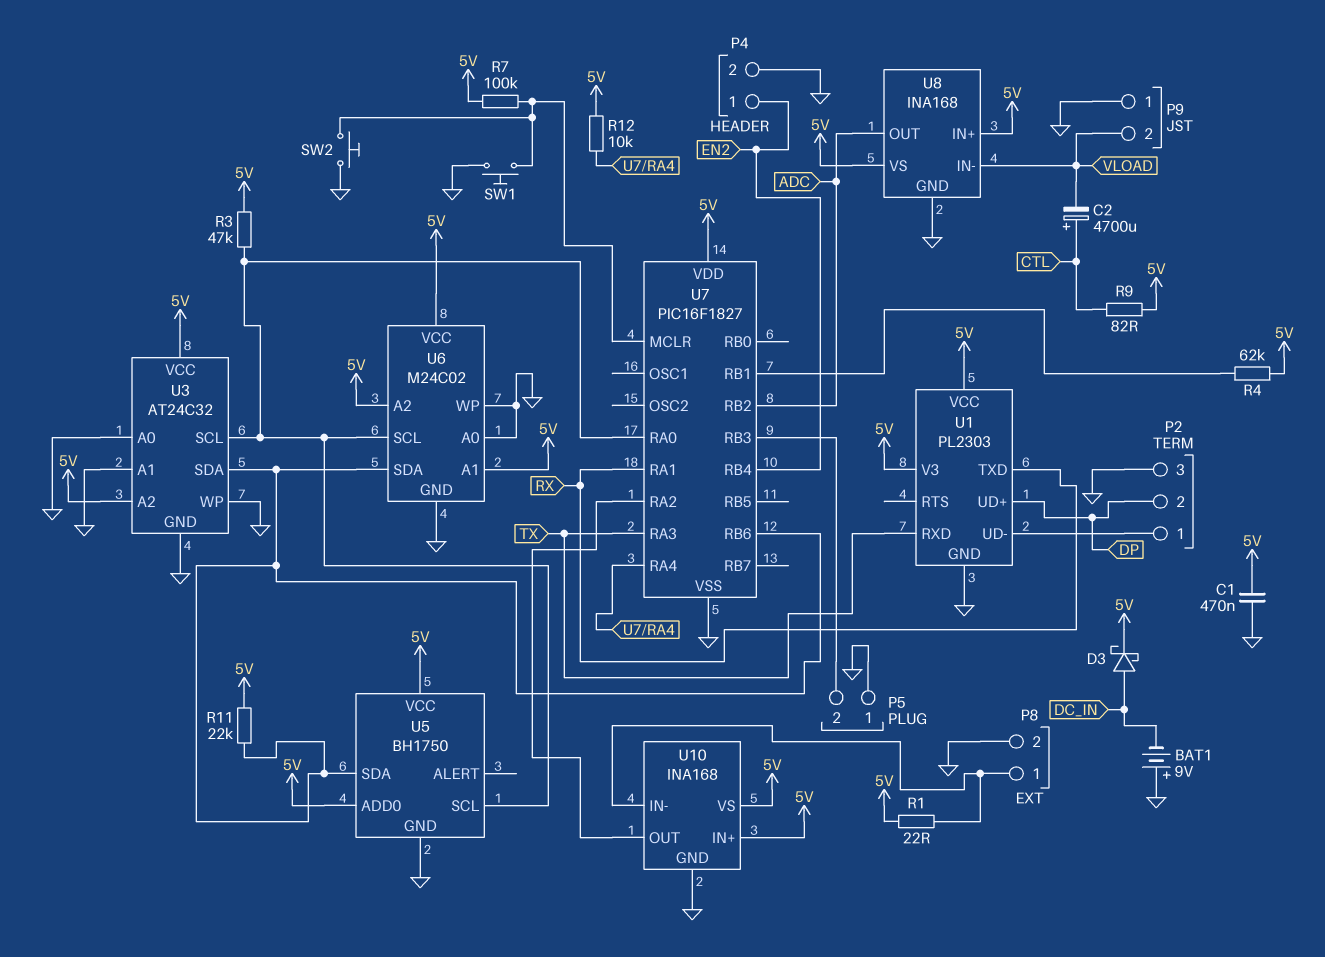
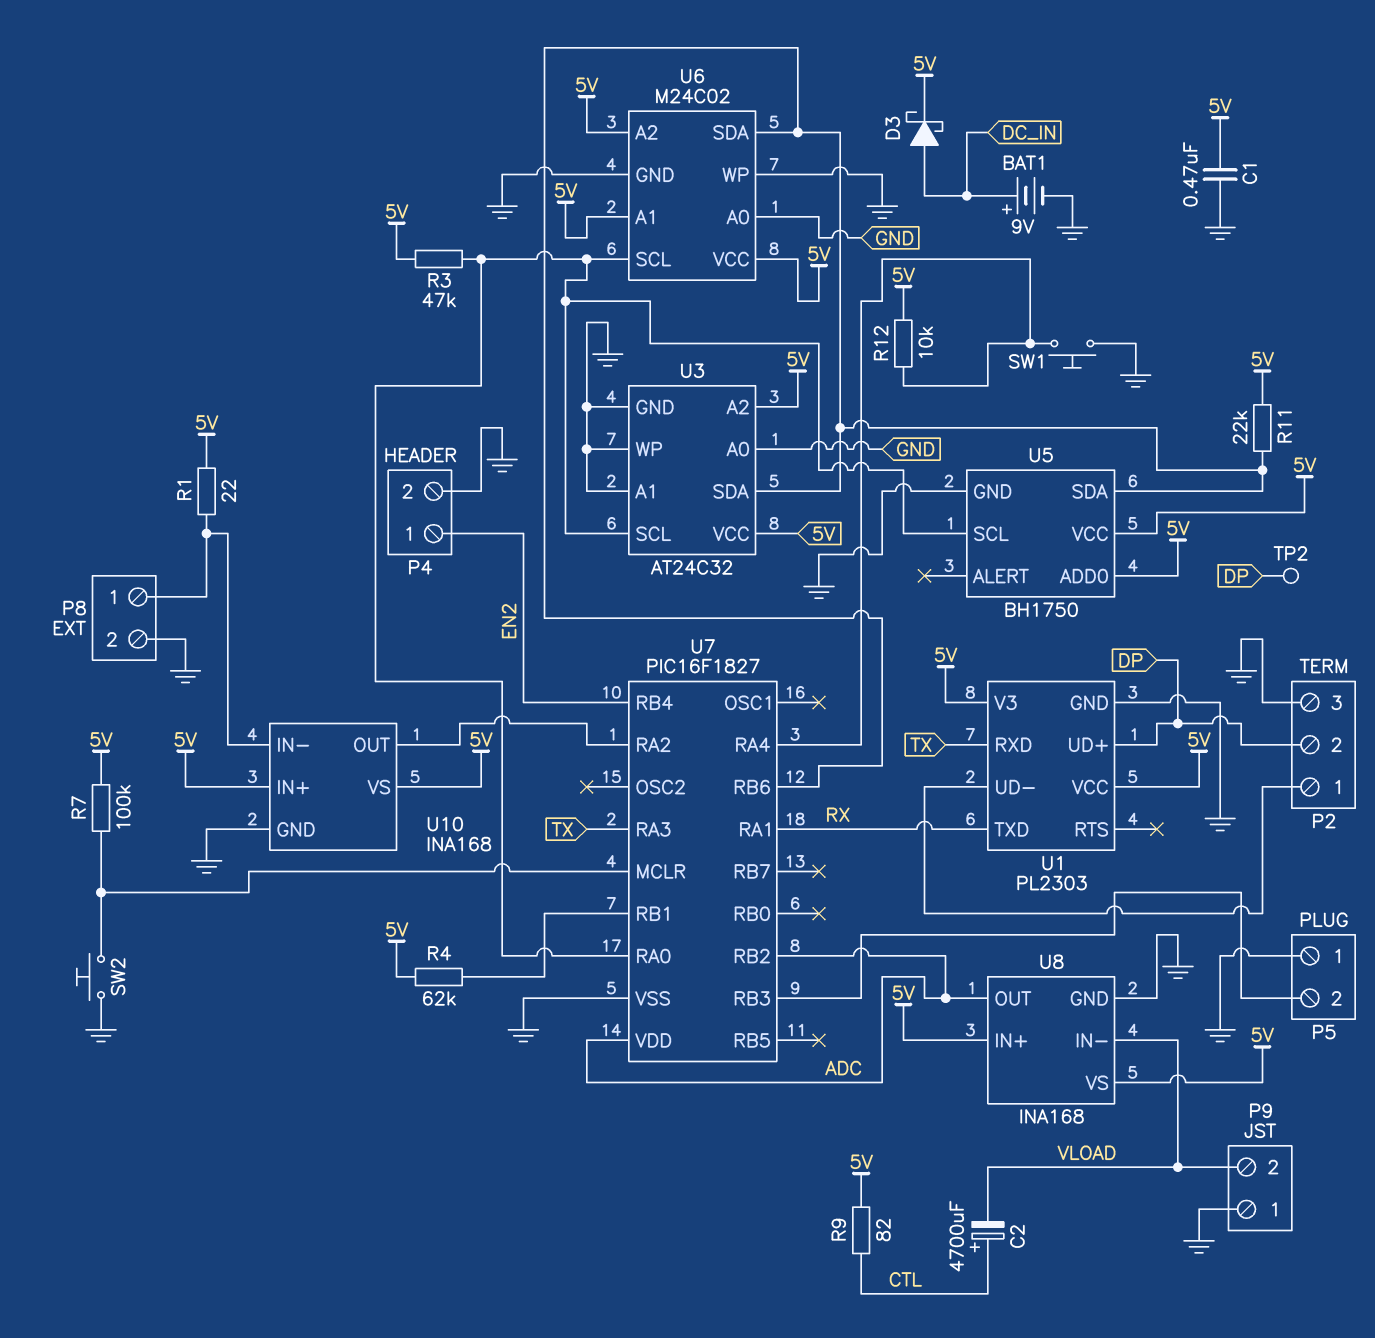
BAT1: 9V (plus GND, minus DC_IN) -> 9V (plus DC_IN, minus GND)
SW1: button (GND, U7/MCLR) -> button (GND, U7/RA4)
TP2: none -> test point (DP)
U7 pin VDD: 5V -> ADC

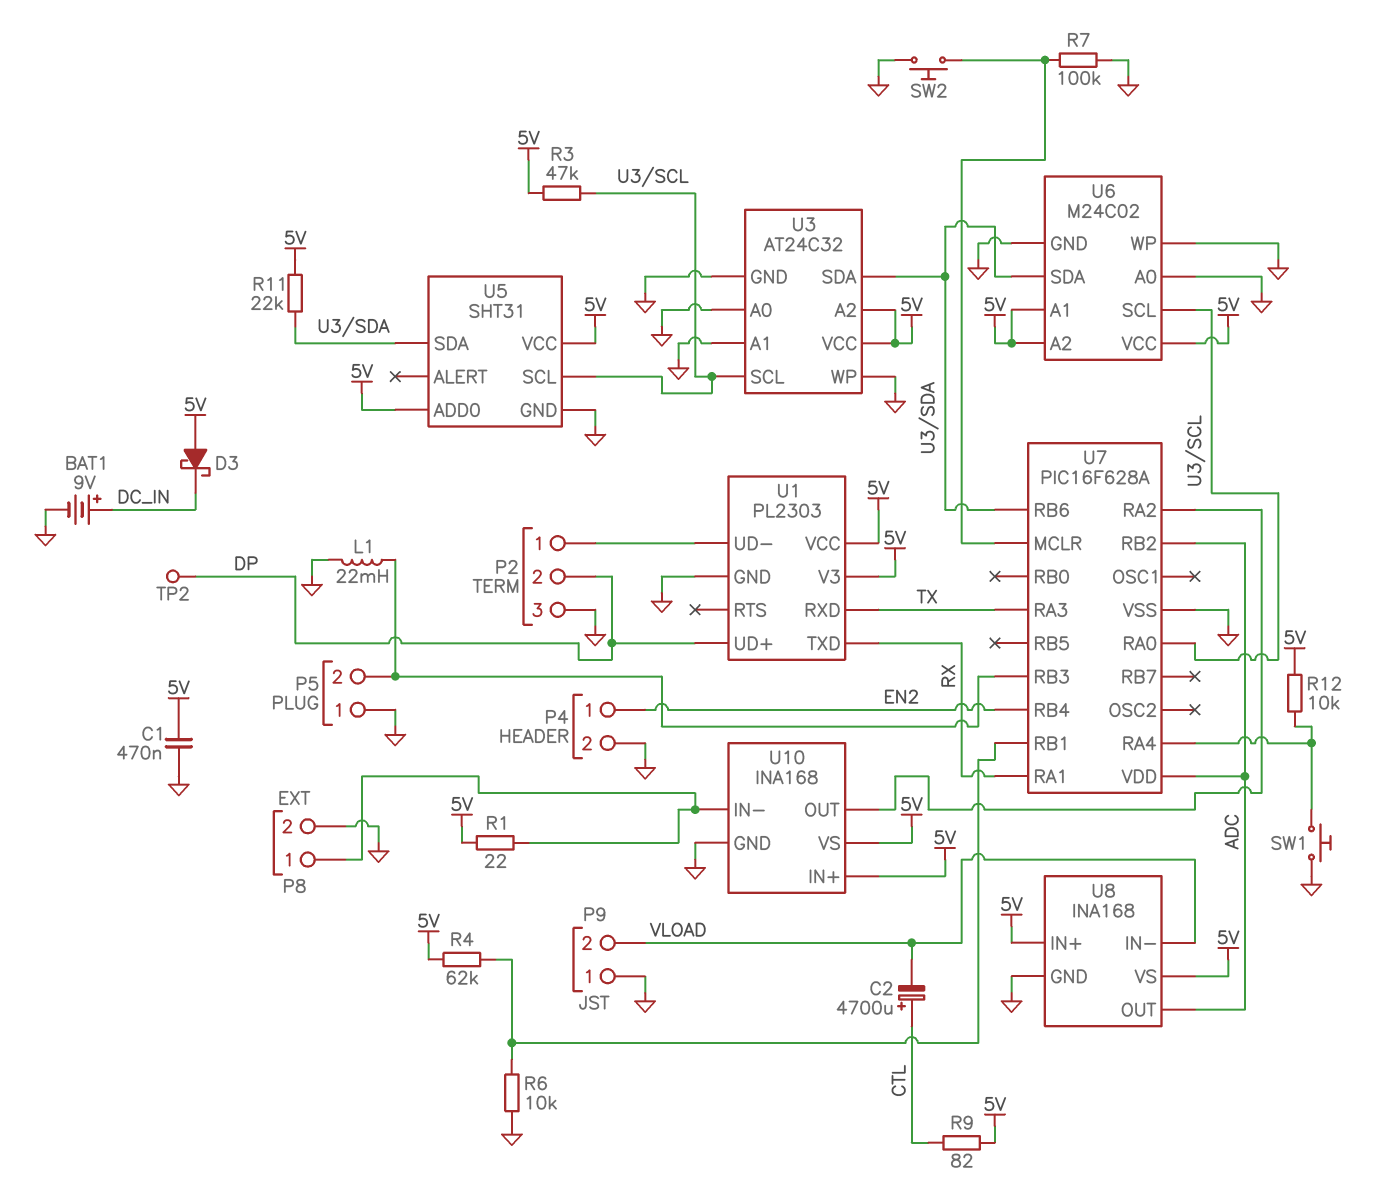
D3: schottky (A DC_IN, K 5V) -> schottky (A 5V, K DC_IN)
L1: none -> 22mH (GND, P5/2)
R6: none -> 10k (GND, U7/RB1)
R7: 100k (5V, U7/MCLR) -> 100k (GND, U7/MCLR)
U5: BH1750 -> SHT31
U7: PIC16F1827 -> PIC16F628A

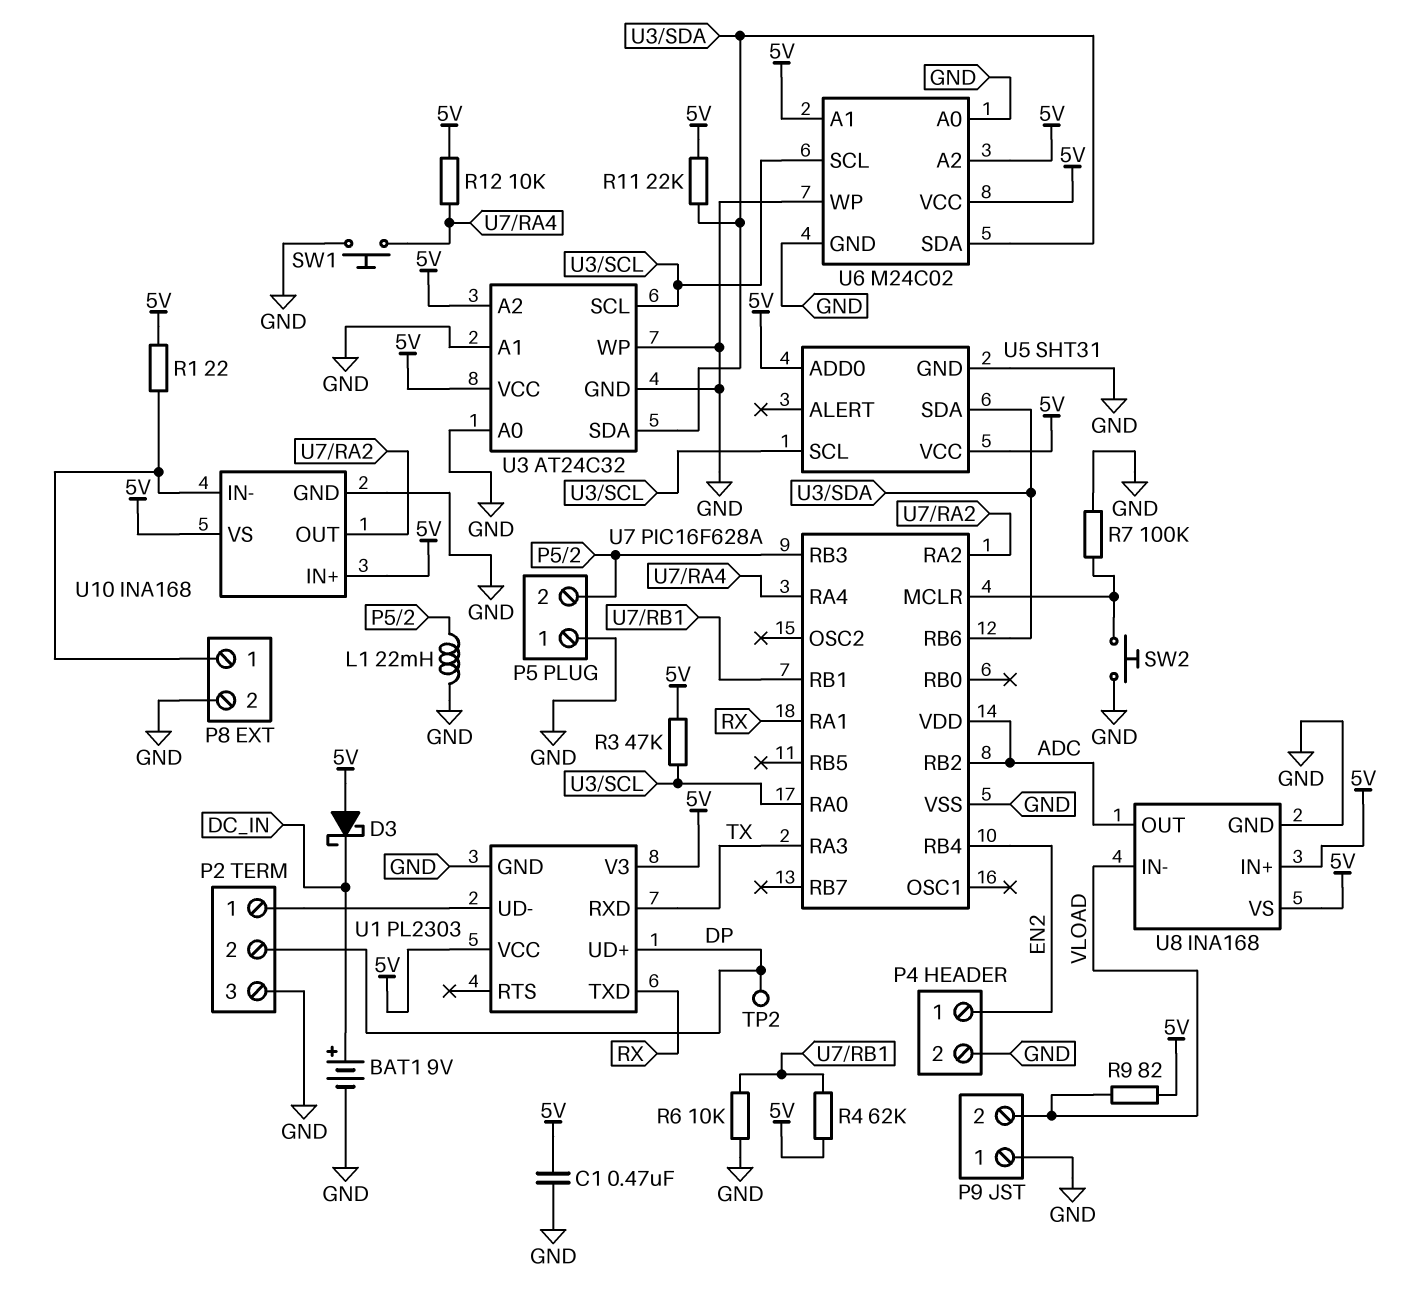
C2: 4700uF (plus CTL, minus VLOAD) -> none
R9: 82 (5V, CTL) -> 82 (5V, VLOAD)

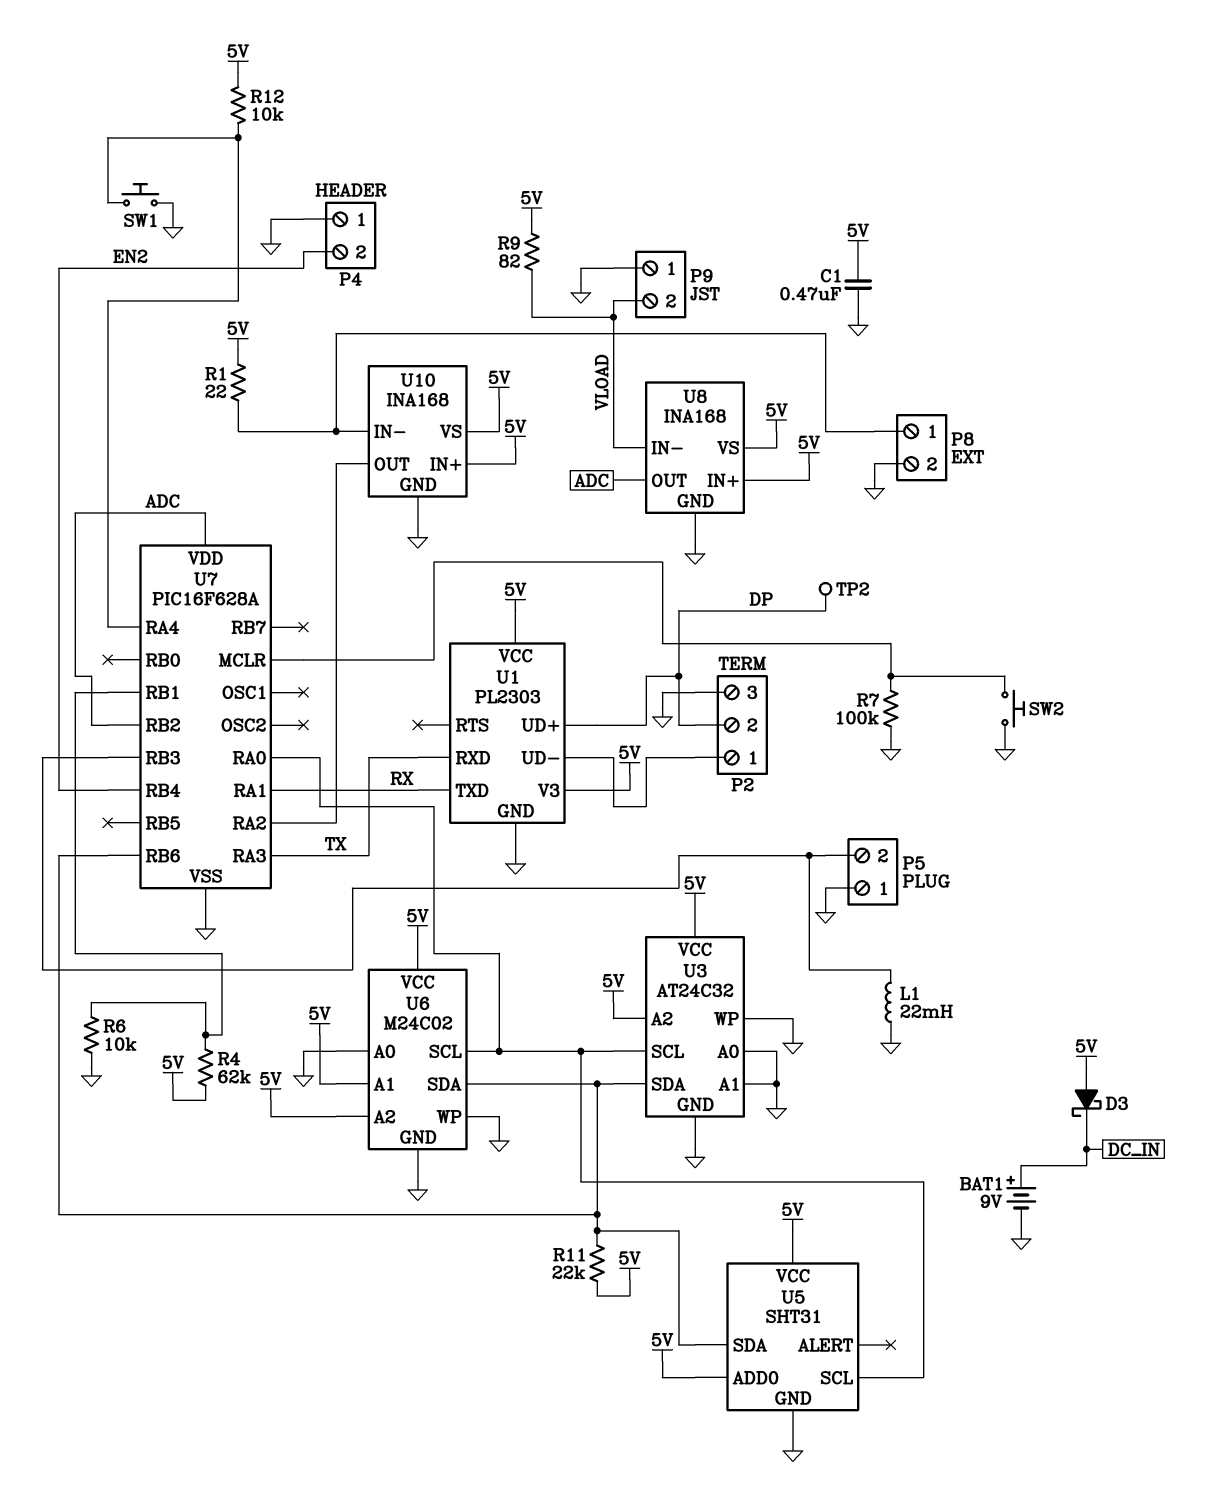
P4 pin 1: EN2 -> GND
P4 pin 2: GND -> EN2
R3: 47k (5V, U3/SCL) -> none

